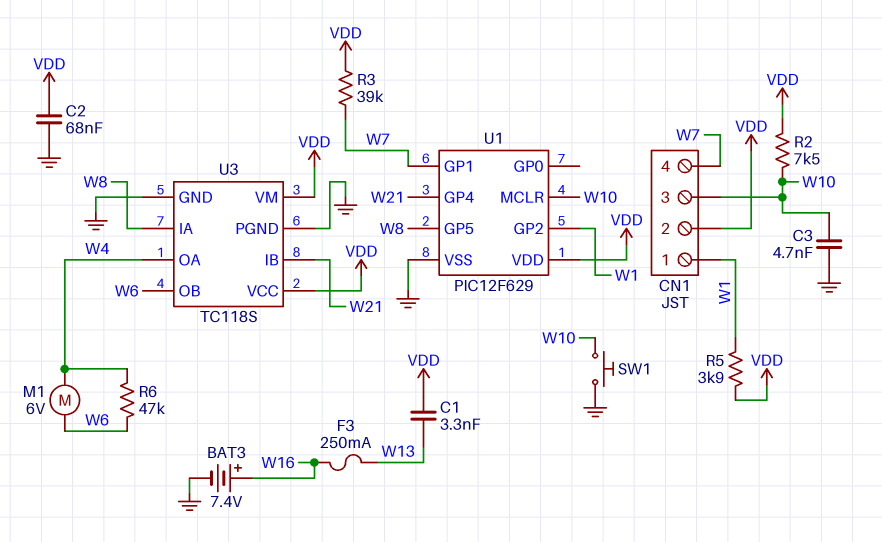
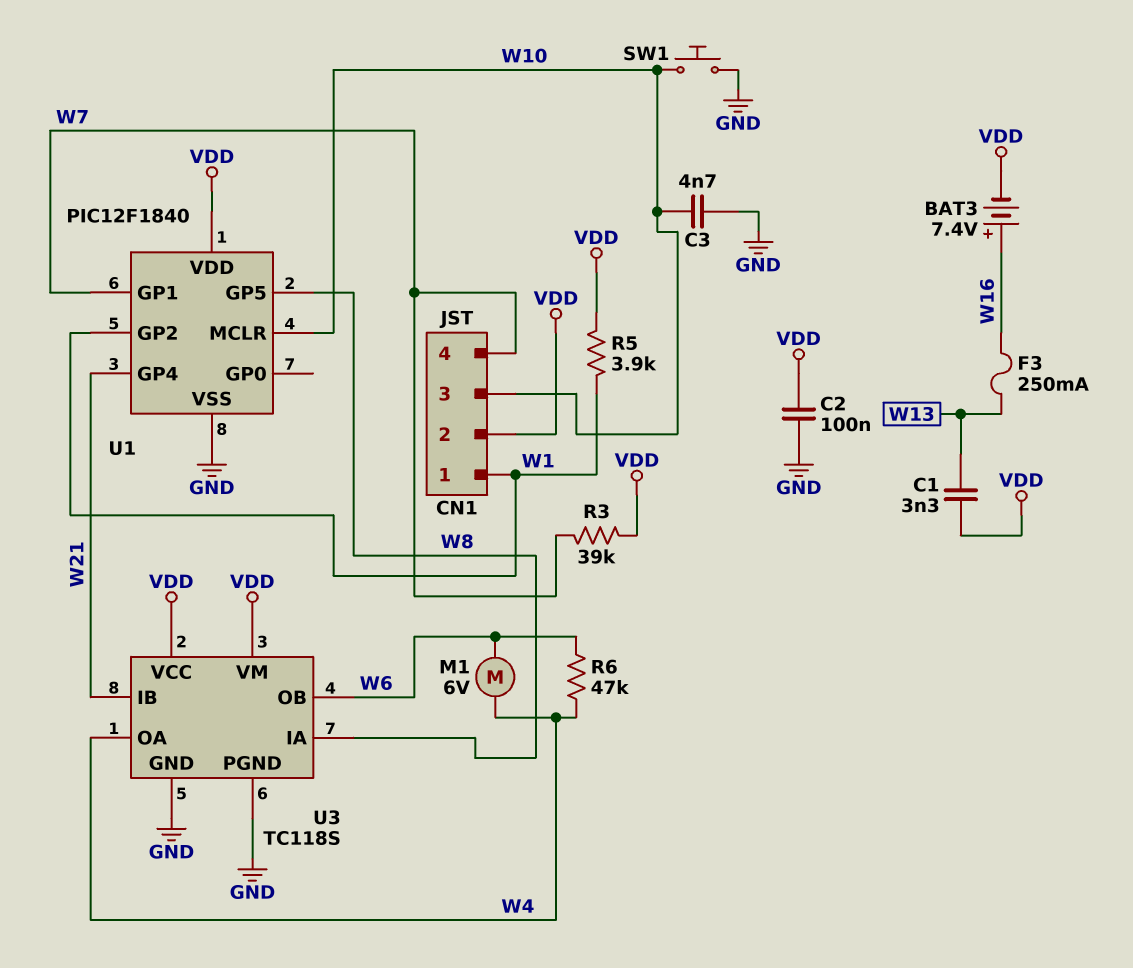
BAT3: 7.4V (plus W16, minus GND) -> 7.4V (plus W16, minus VDD)
C2: 68nF (GND, VDD) -> 100nF (GND, VDD)
R2: 7.5k (VDD, W10) -> none
U1: PIC12F629 -> PIC12F1840

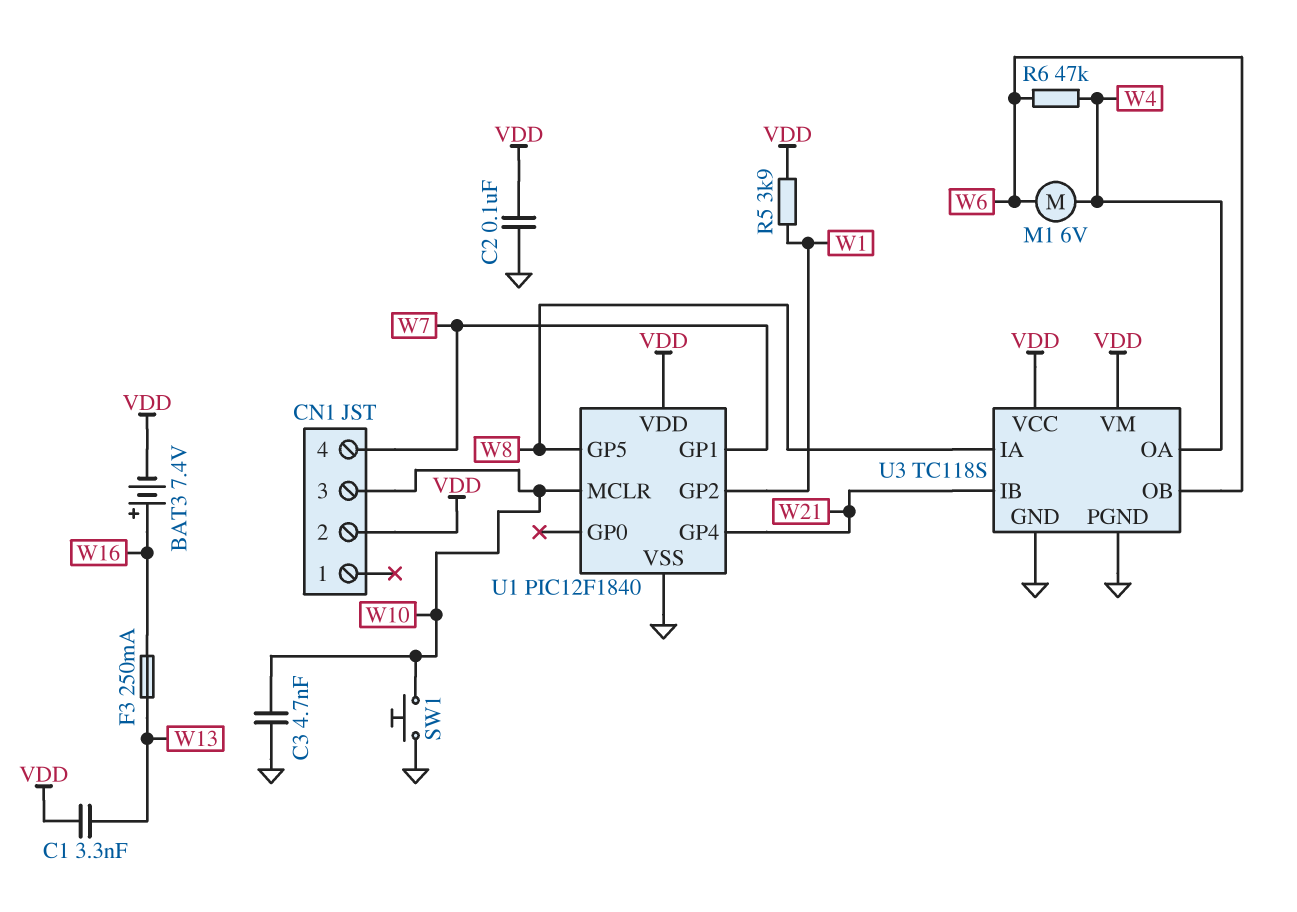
CN1 pin 1: W1 -> none
R3: 39k (VDD, W7) -> none

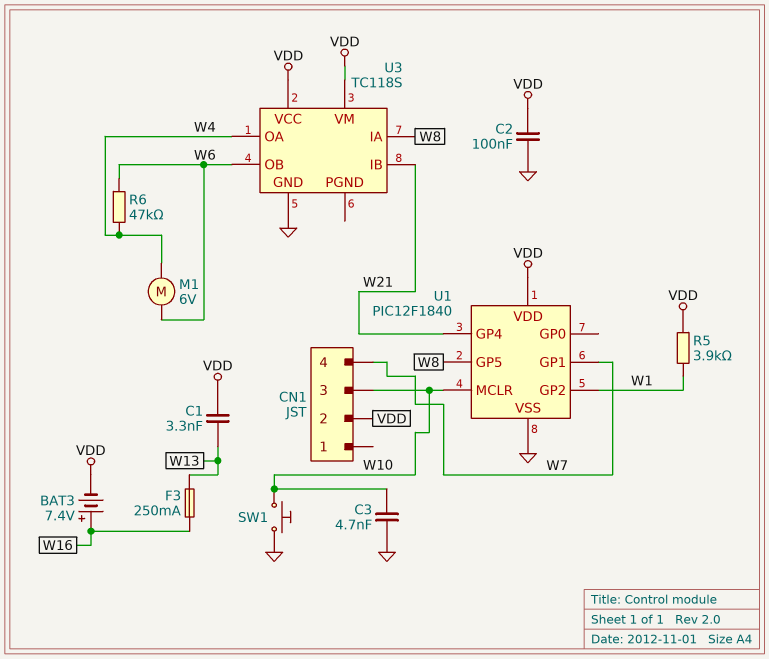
U3 pin PGND: GND -> none

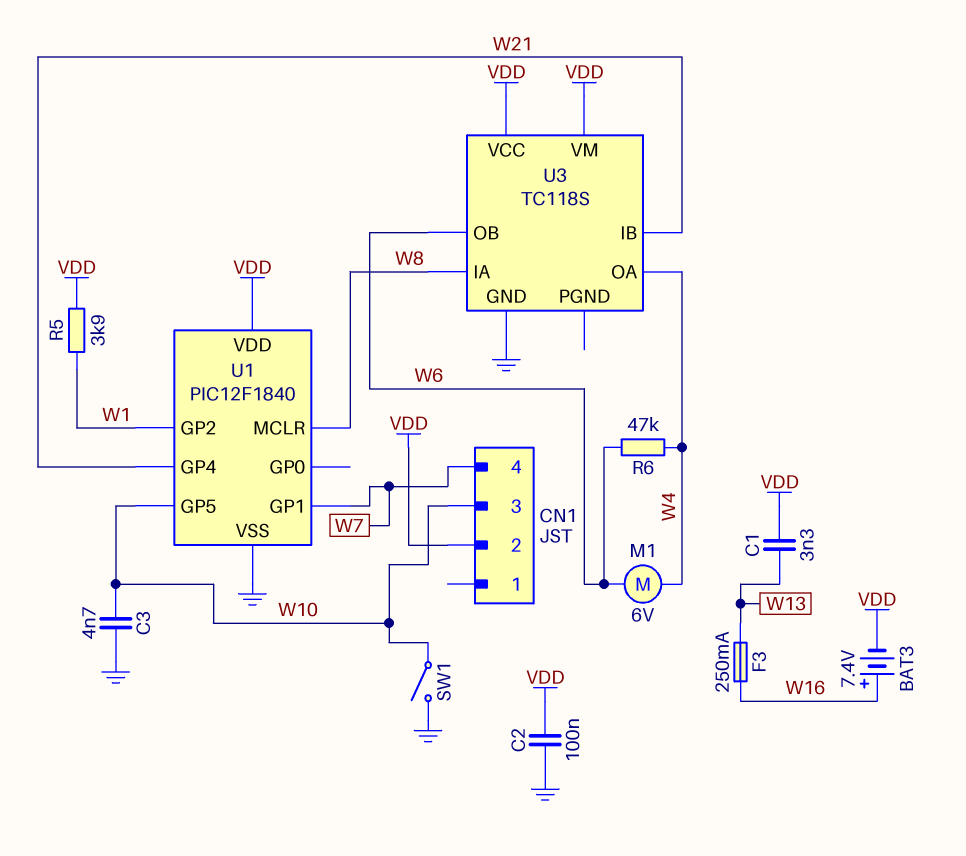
SW1: button (GND, W10) -> switch (GND, W10)
U1 pin GP5: W8 -> W10
U1 pin MCLR: W10 -> W8

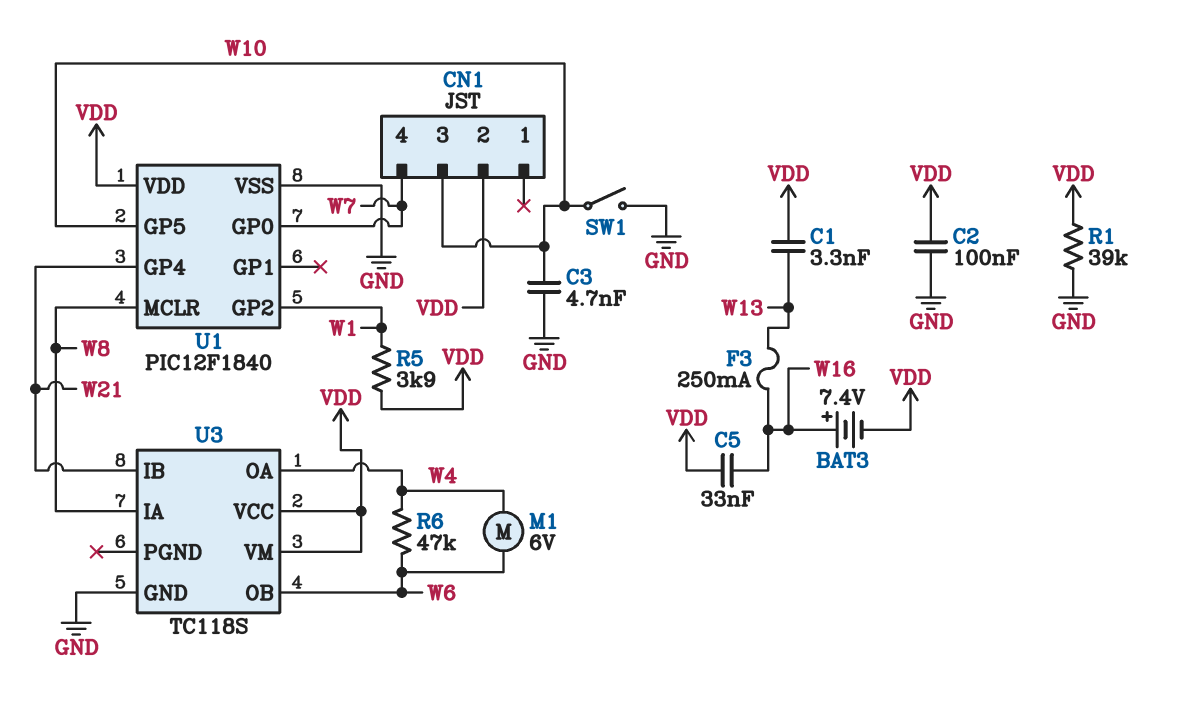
C5: none -> 33nF (VDD, W16)
R1: none -> 39k (GND, VDD)
U1 pin GP0: none -> W7
U1 pin GP1: W7 -> none

